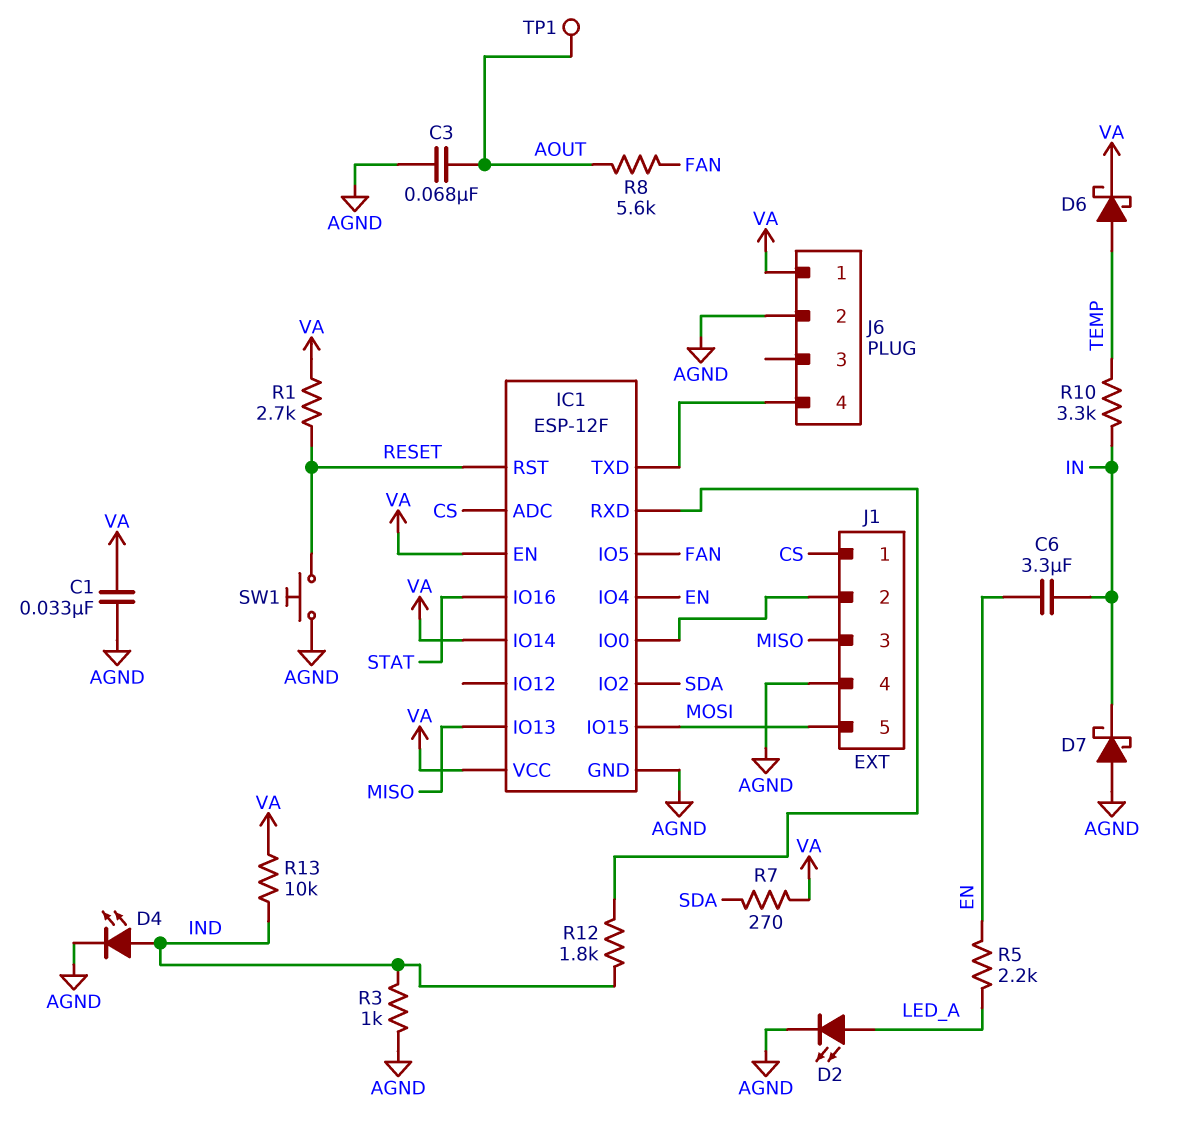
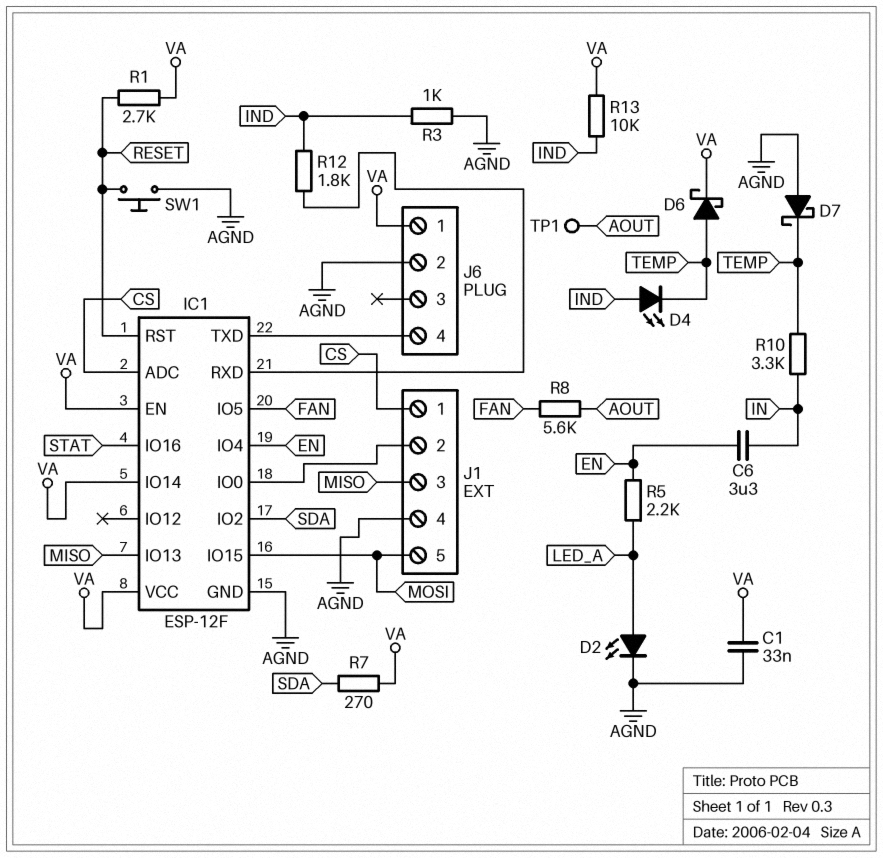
C3: 68nF (AGND, AOUT) -> none
D4: LED (A IND, K AGND) -> LED (A IND, K TEMP)
D7: schottky (A AGND, K IN) -> schottky (A AGND, K TEMP)

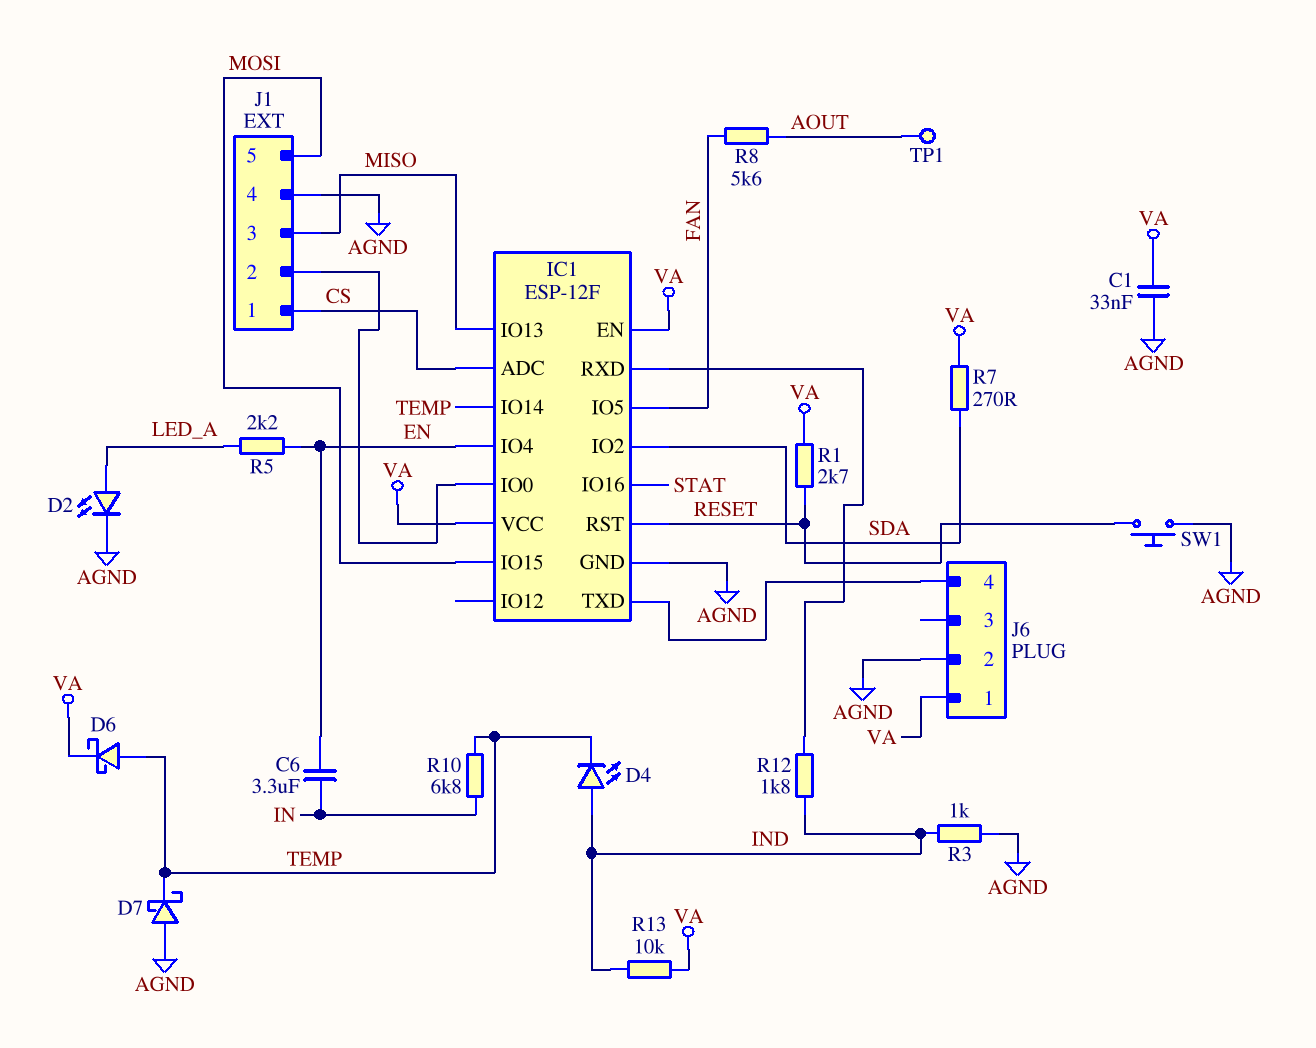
IC1 pin IO14: VA -> TEMP
R10: 3.3k (IN, TEMP) -> 6.8k (IN, TEMP)

